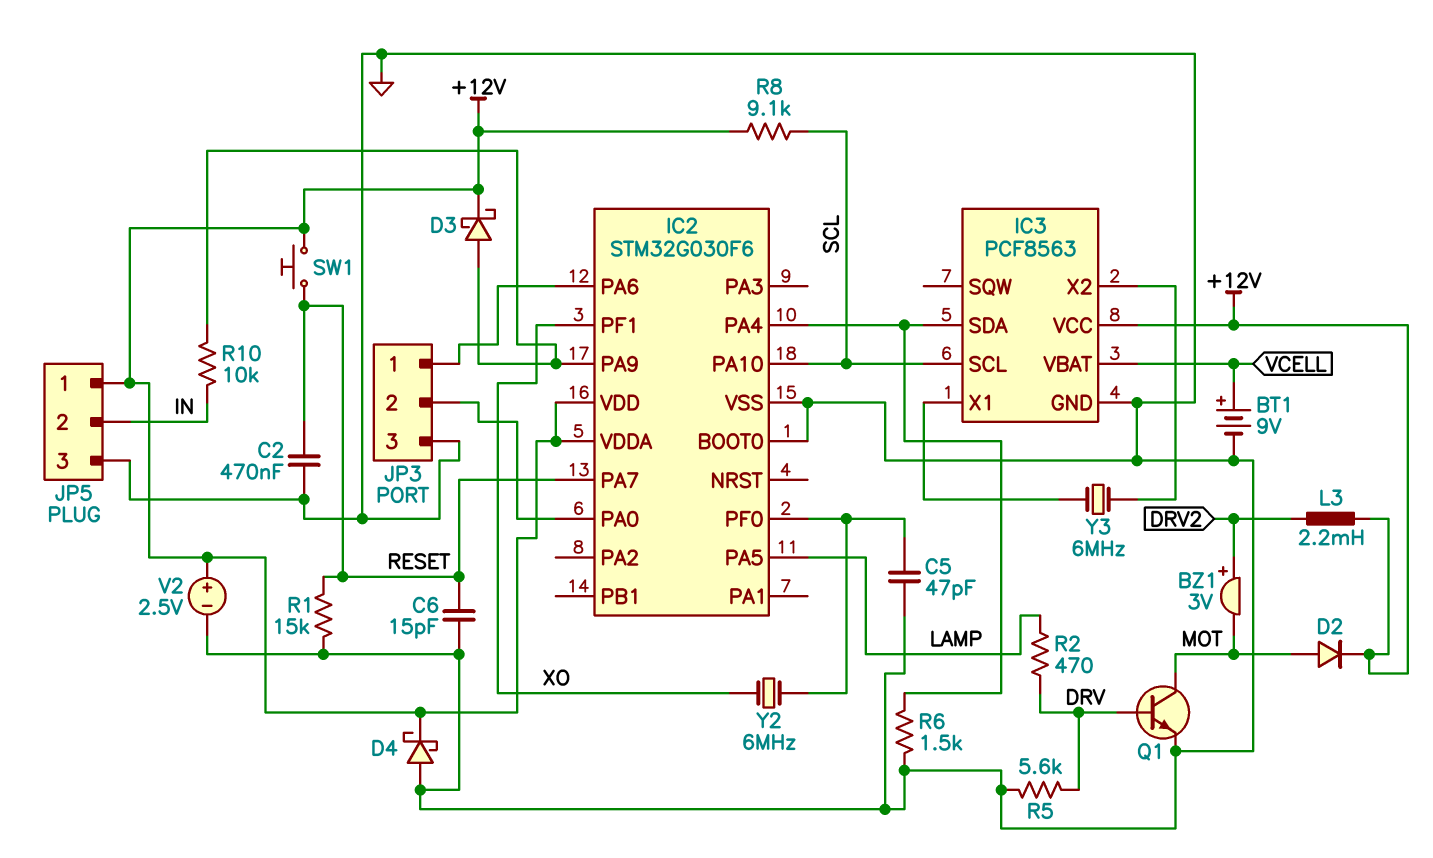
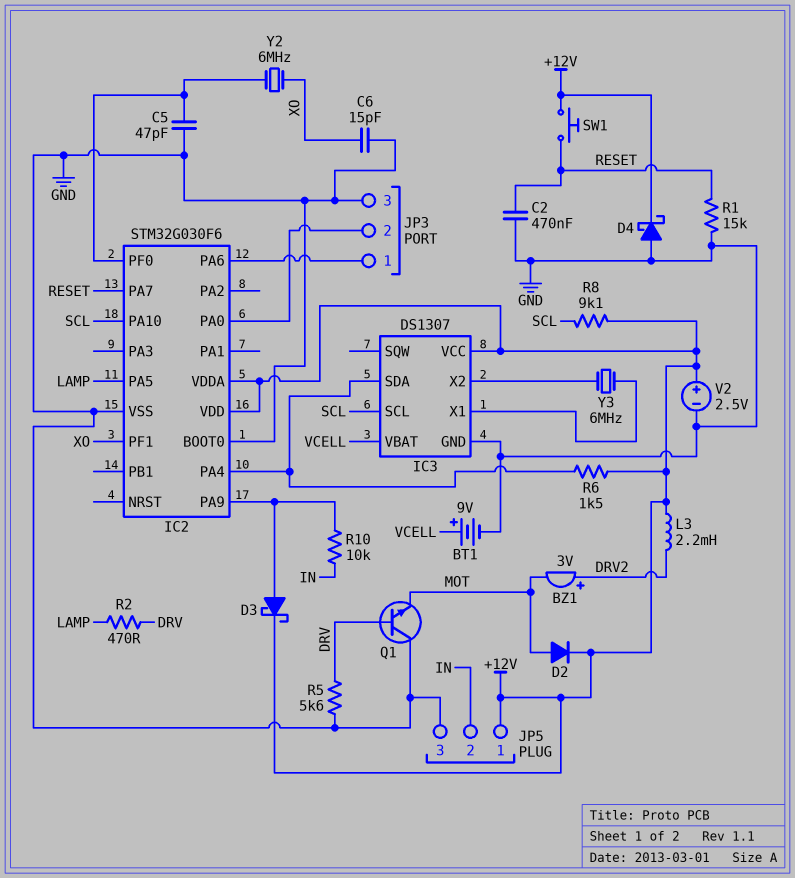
C6: 15pF (GND, RESET) -> 15pF (GND, XO)
IC3: PCF8563 -> DS1307
Q1: NPN (B DRV, C MOT, E GND) -> NPN (B DRV, C GND, E MOT)
R6: 1.5k (GND, IC2/PA4) -> 1.5k (+12V, IC2/PA4)

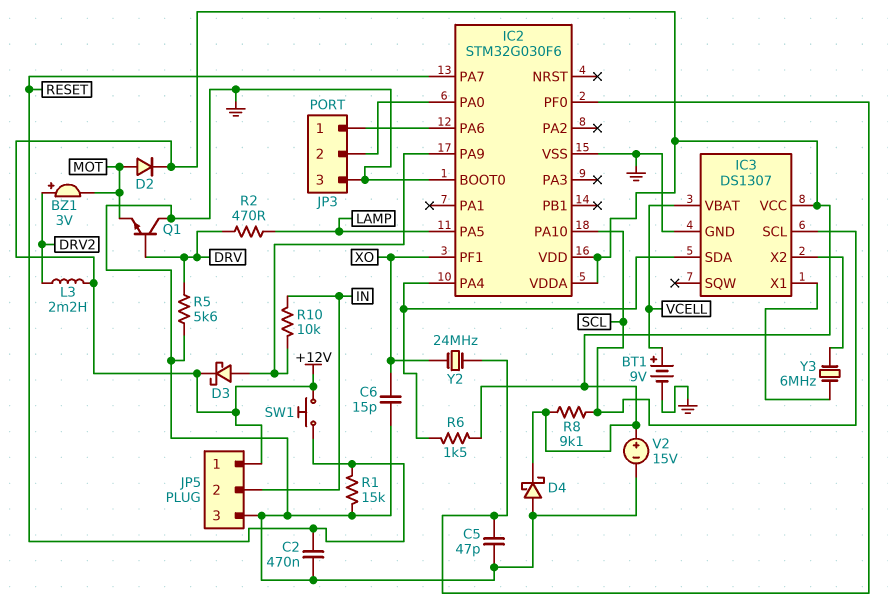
V2: 2.5V (plus +12V, minus GND) -> 15V (plus +12V, minus GND)
Y2: 6MHz (IC2/PF0, XO) -> 24MHz (IC2/PF0, XO)

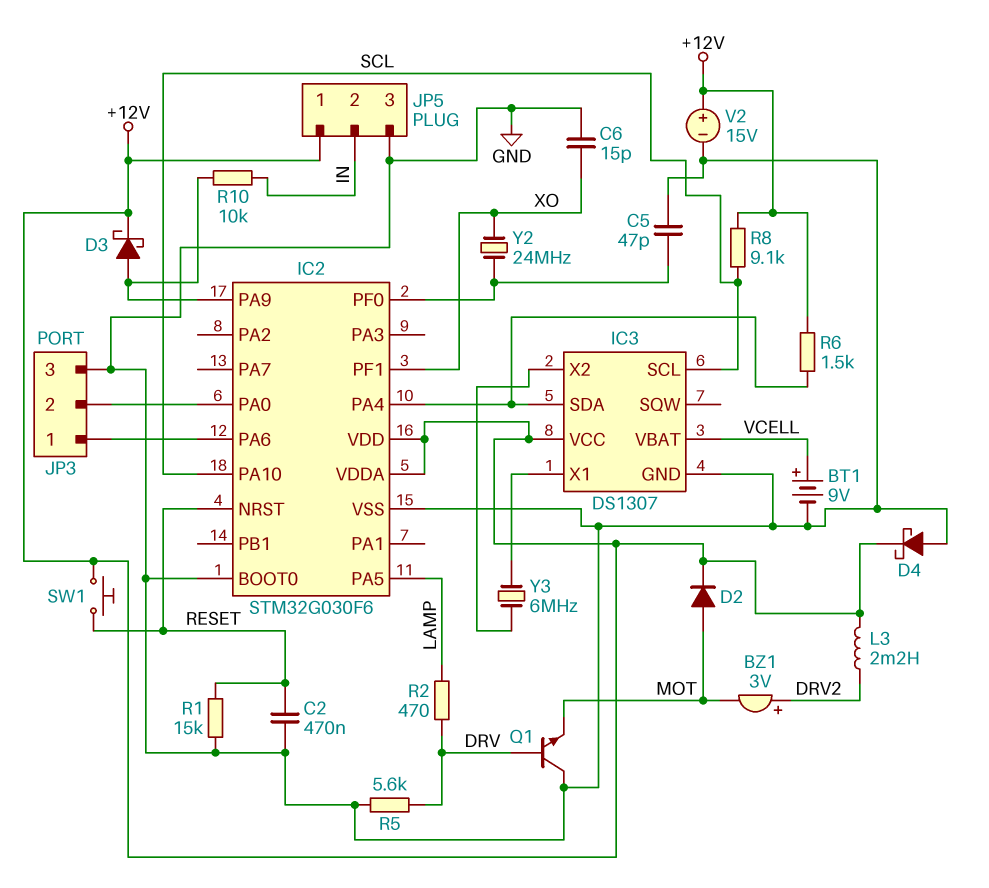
IC2 pin NRST: none -> RESET
IC2 pin PA7: RESET -> none

